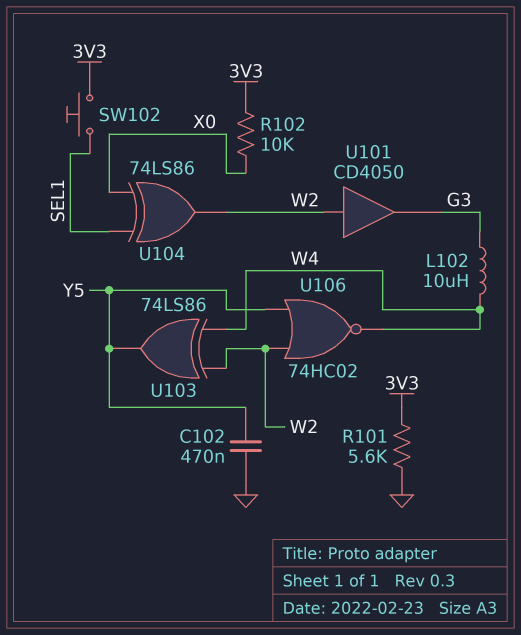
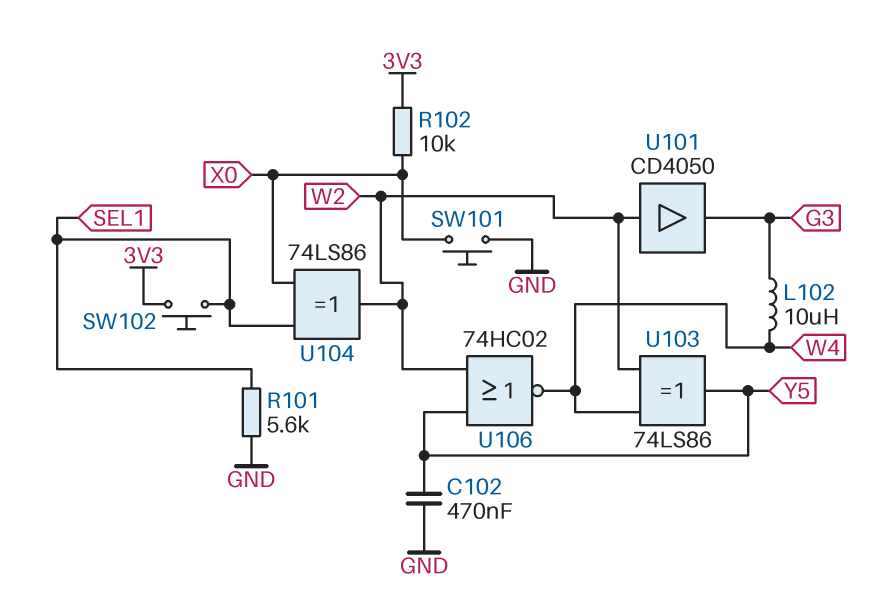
R101: 5.6k (3V3, GND) -> 5.6k (GND, SEL1)
SW101: none -> button (GND, X0)

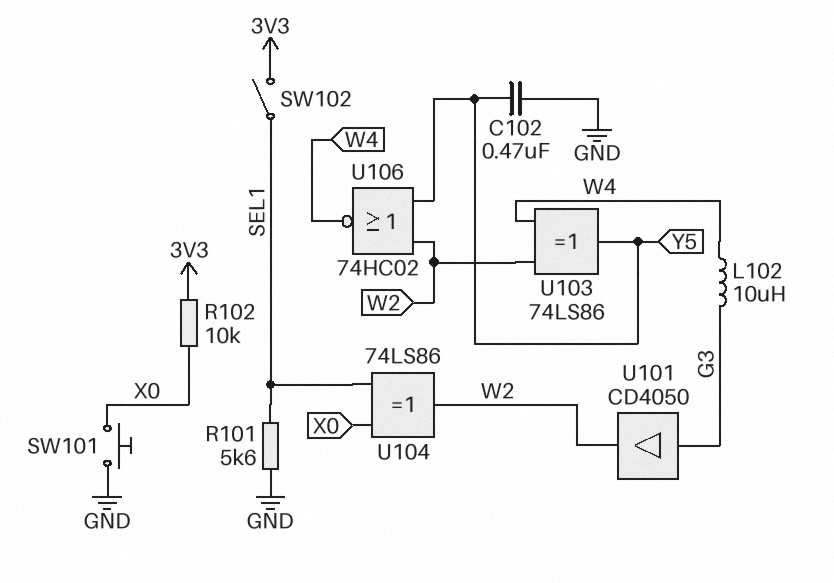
SW102: button (3V3, SEL1) -> switch (3V3, SEL1)
U101: buffer CD4050 (in W2, out G3) -> buffer CD4050 (in G3, out W2)

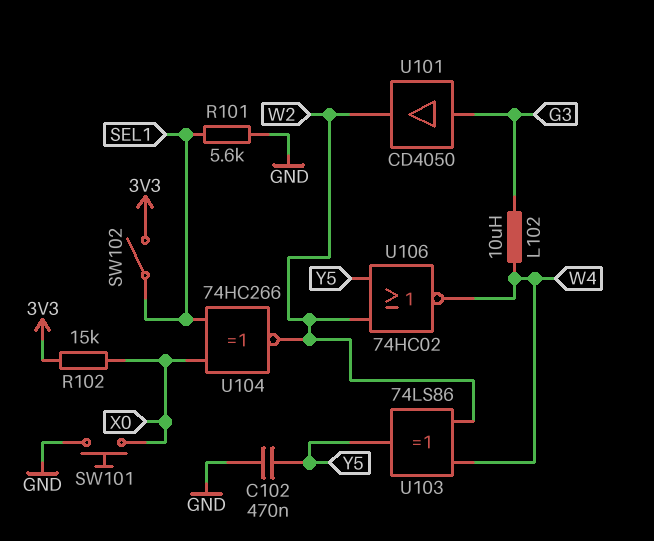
R102: 10k (3V3, X0) -> 15k (3V3, X0)
U104: XOR 74LS86 (in SEL1, in X0, out W2) -> XNOR 74HC266 (in SEL1, in X0, out W2)

